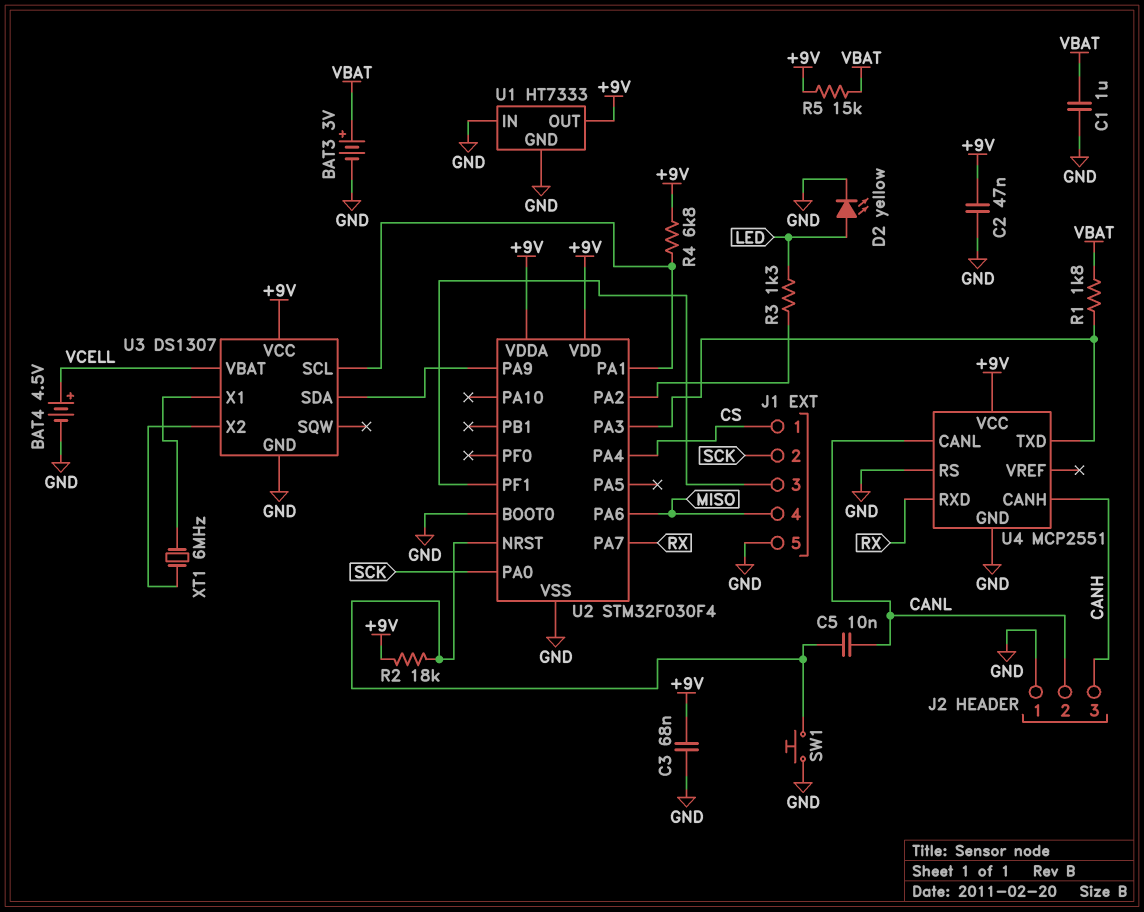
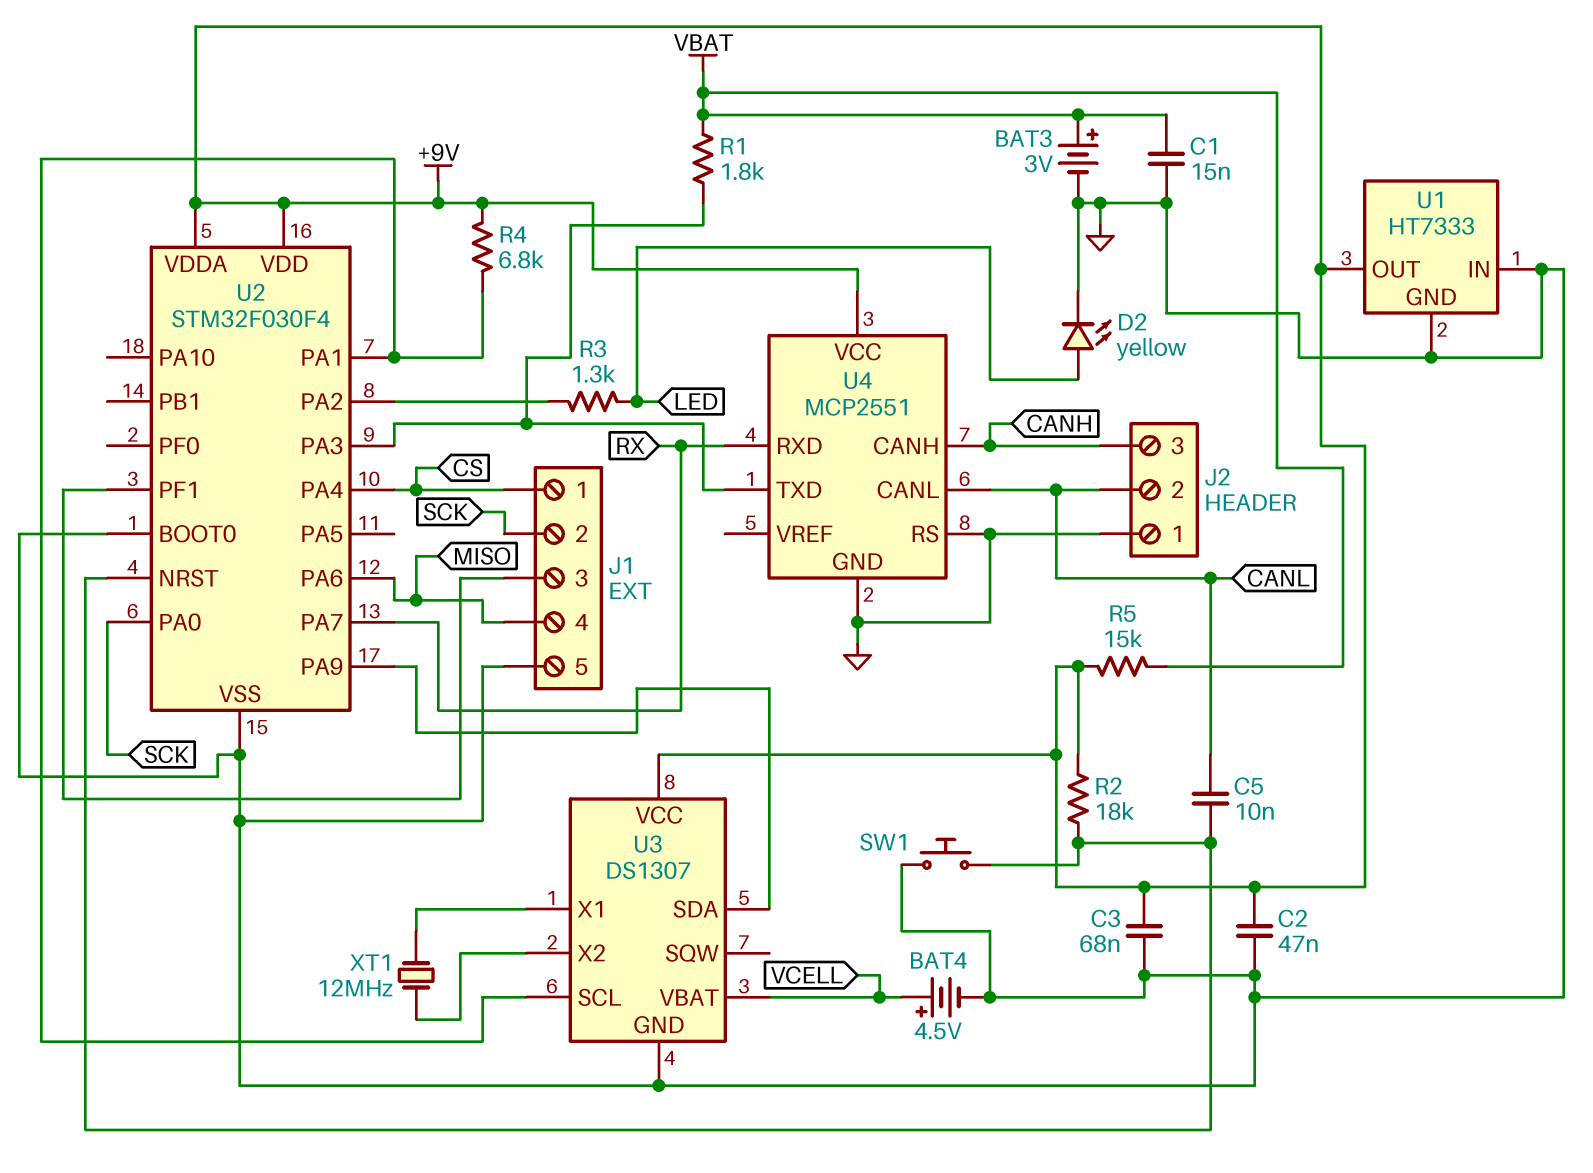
C1: 1uF (GND, VBAT) -> 15nF (GND, VBAT)
XT1: 6MHz (U3/X1, U3/X2) -> 12MHz (U3/X1, U3/X2)

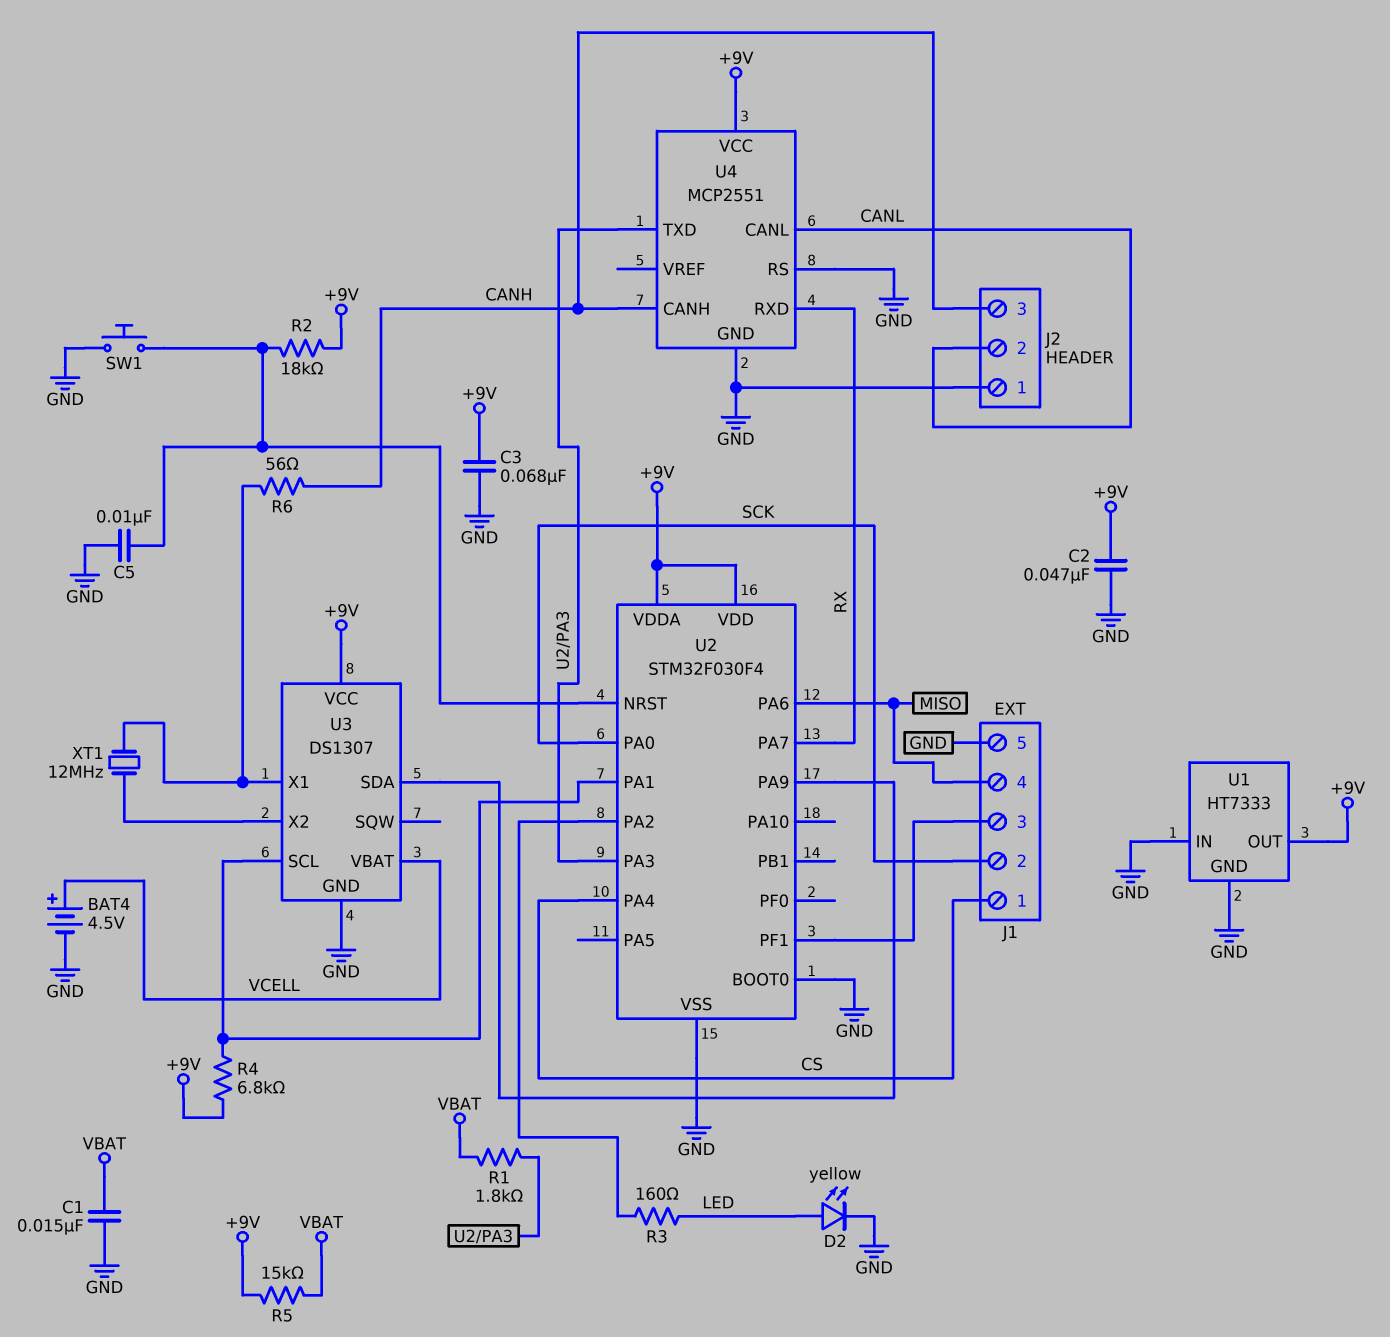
BAT3: 3V (plus VBAT, minus GND) -> none
C5: 10nF (CANL, U2/NRST) -> 10nF (GND, U2/NRST)
R3: 1.3k (LED, U2/PA2) -> 160 (LED, U2/PA2)
R6: none -> 56 (CANH, U3/X1)

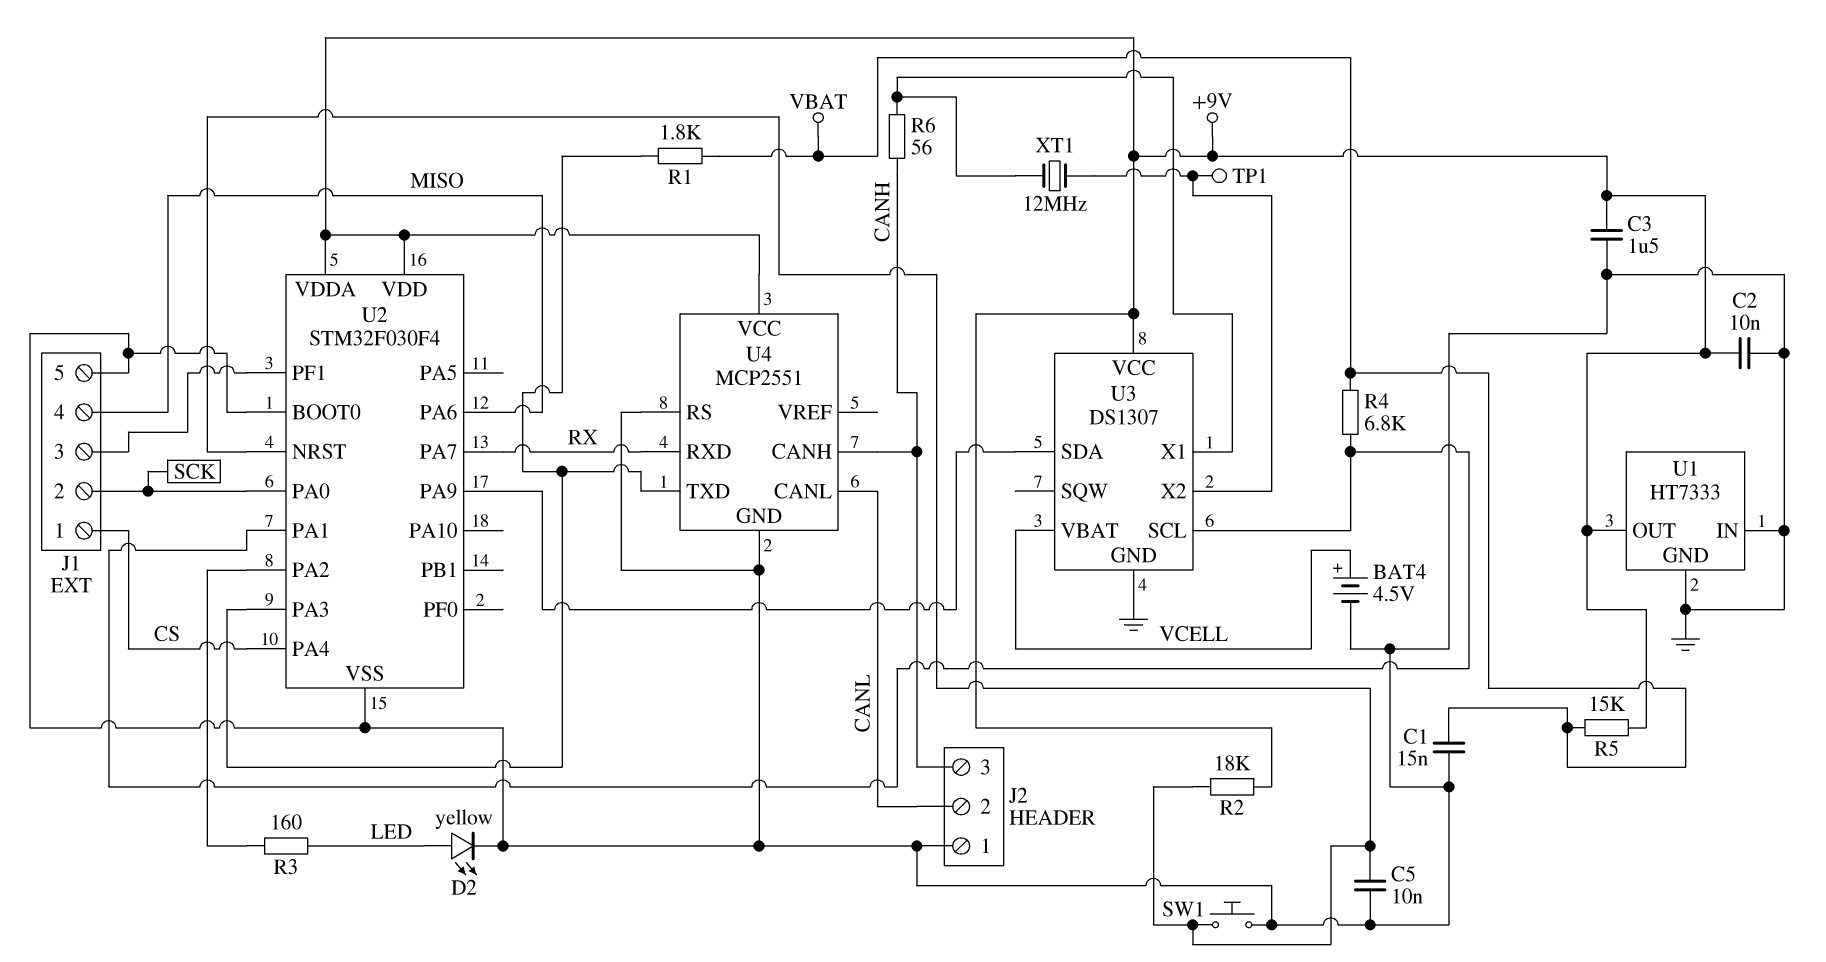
C2: 47nF (+9V, GND) -> 10nF (+9V, GND)
C3: 68nF (+9V, GND) -> 1.5uF (+9V, GND)
R4: 6.8k (+9V, U2/PA1) -> 6.8k (U2/PA1, VBAT)
TP1: none -> test point (U3/X2)

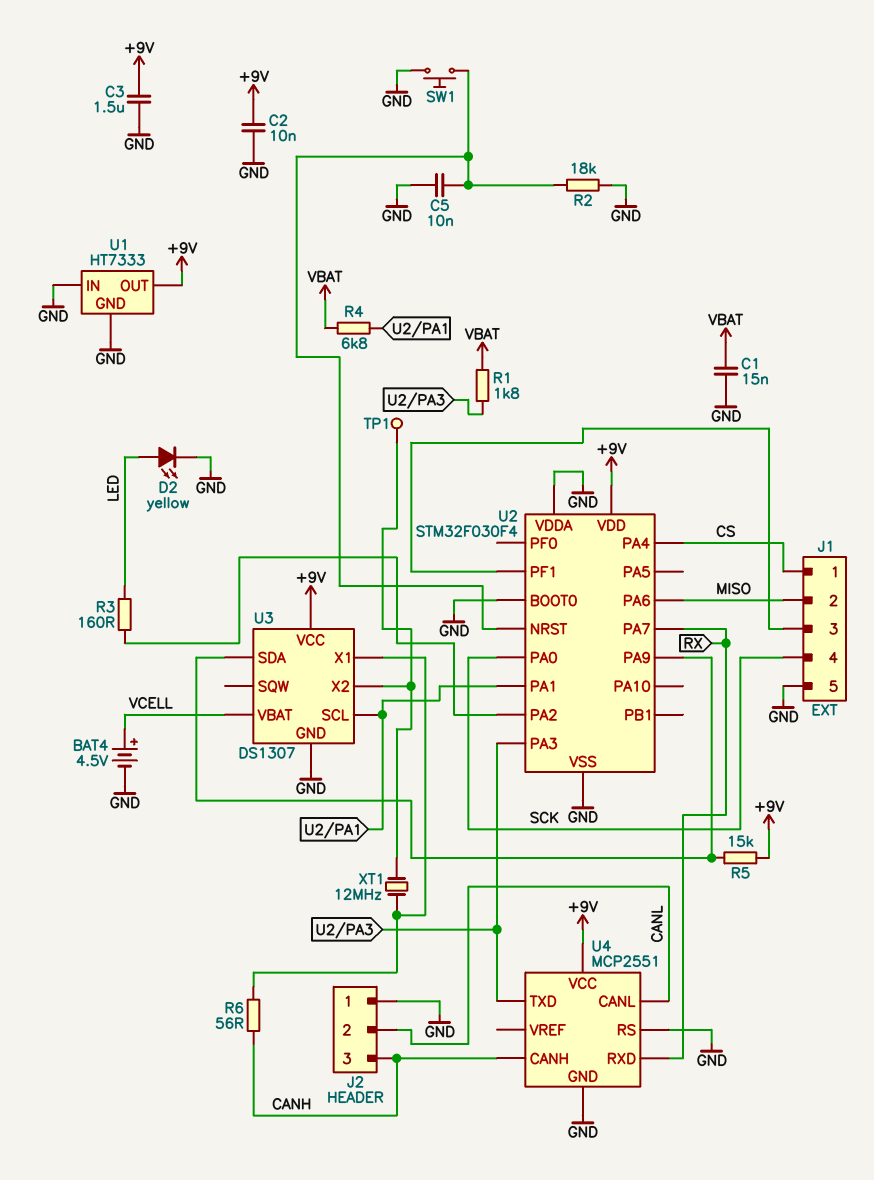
J1 pin 2: SCK -> MISO
J1 pin 4: MISO -> SCK
R2: 18k (+9V, U2/NRST) -> 18k (GND, U2/NRST)
R5: 15k (+9V, VBAT) -> 15k (+9V, U2/PA9)
U2 pin VDDA: +9V -> GND

